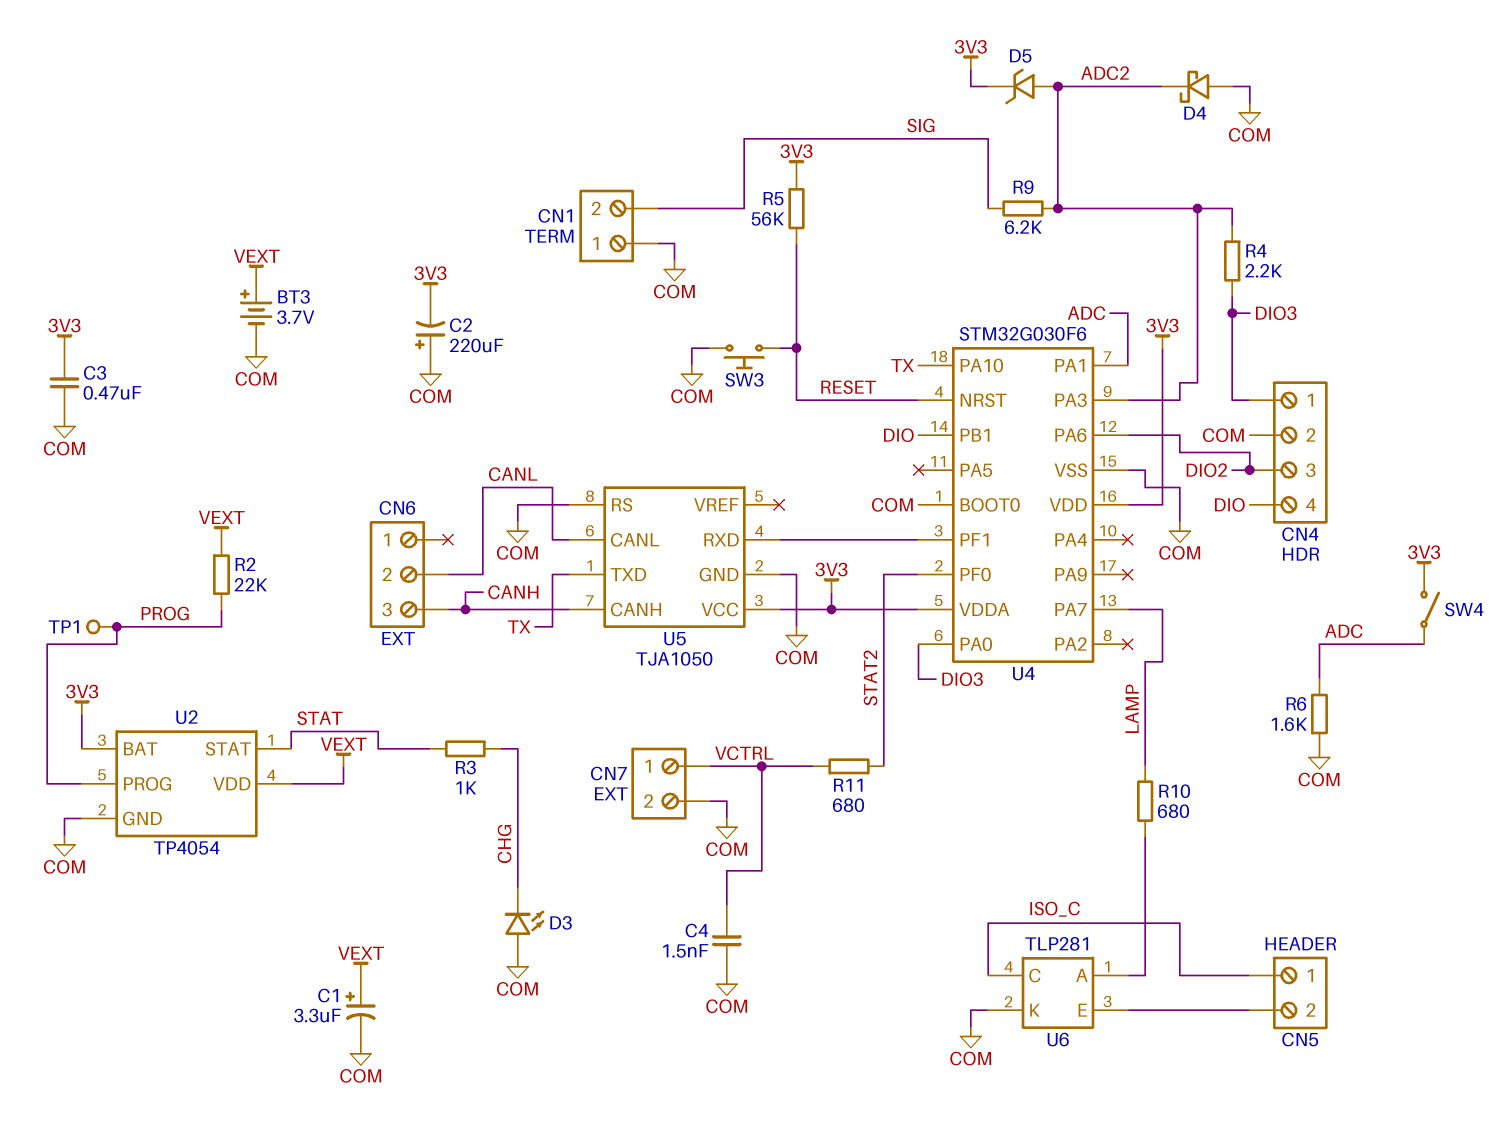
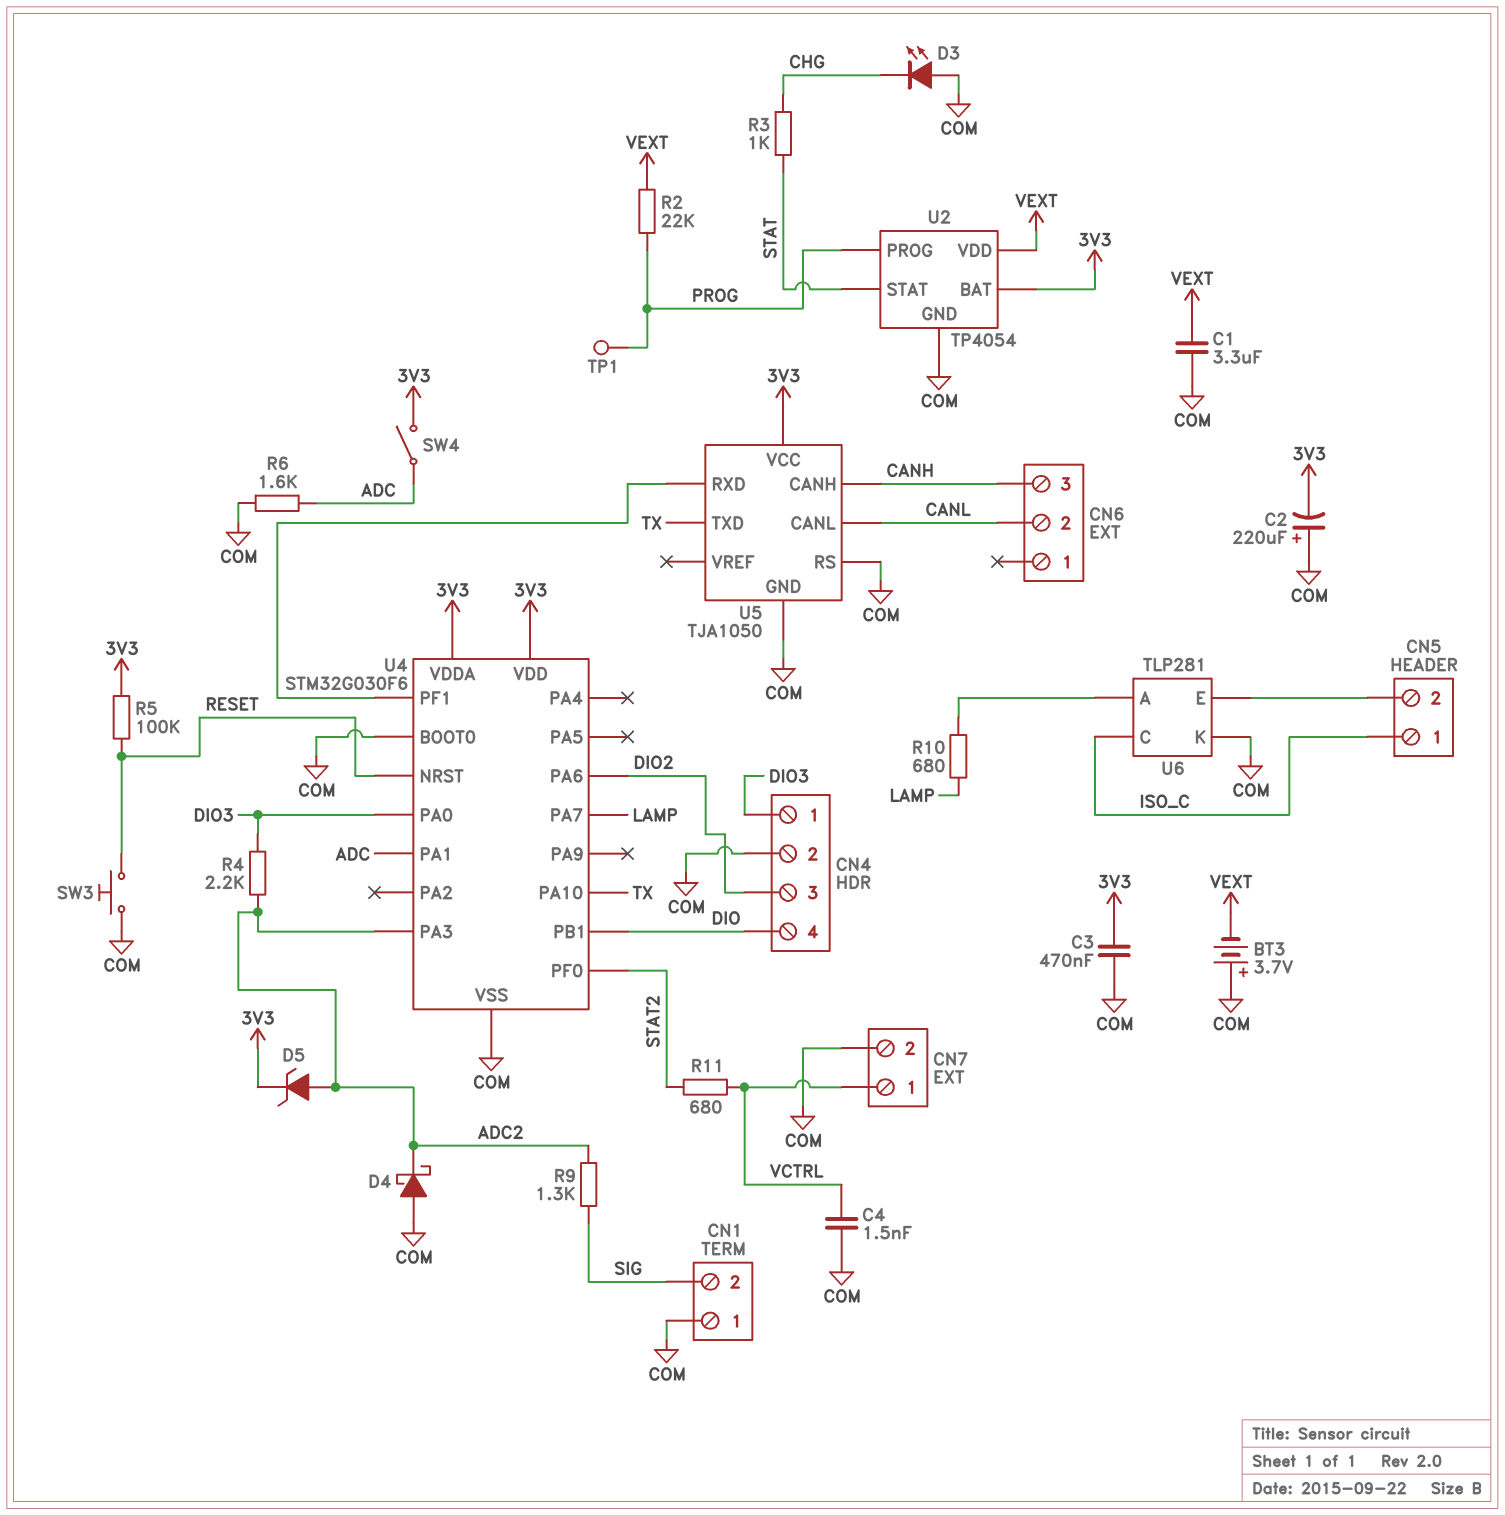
BT3: 3.7V (plus VEXT, minus COM) -> 3.7V (plus COM, minus VEXT)
C1: 3.3uF (plus VEXT, minus COM) -> 3.3uF (COM, VEXT)
R5: 56k (3V3, RESET) -> 100k (3V3, RESET)
R9: 6.2k (ADC2, SIG) -> 1.3k (ADC2, SIG)

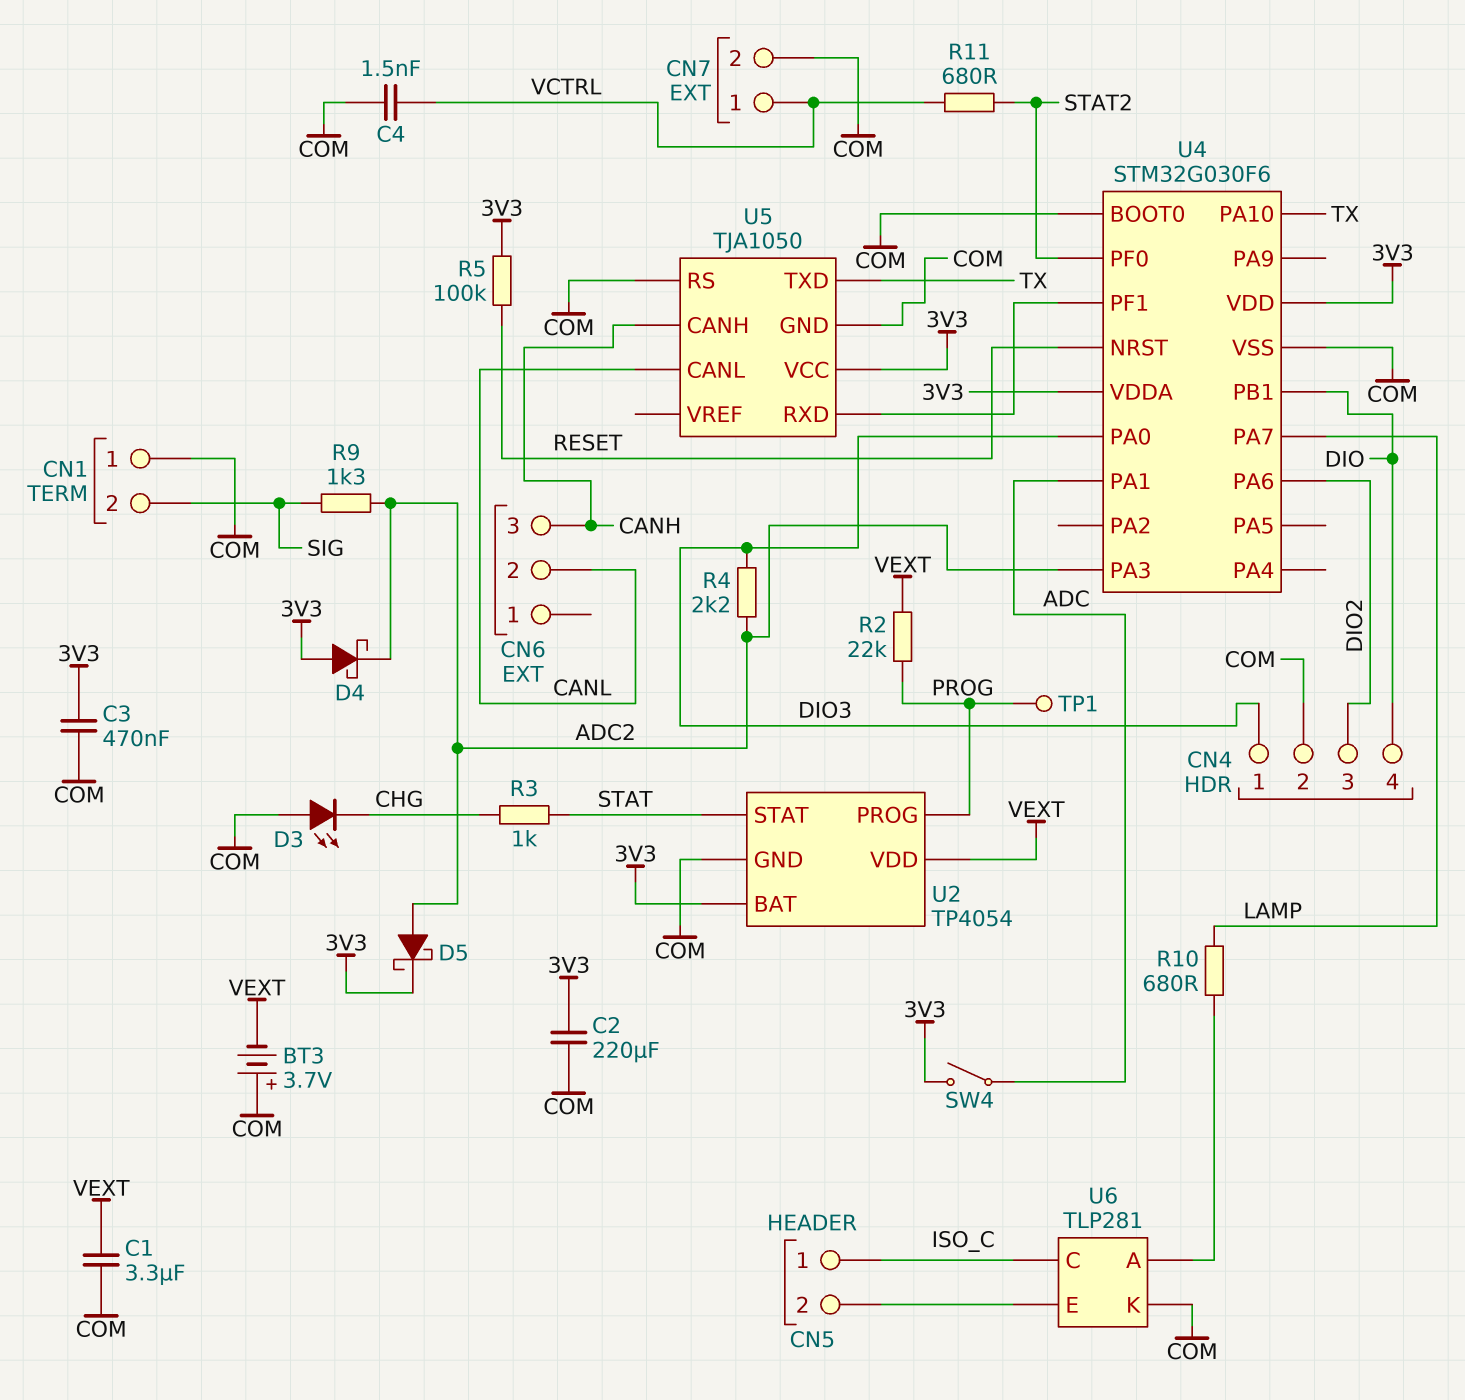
C2: 220uF (plus COM, minus 3V3) -> 220uF (3V3, COM)
D4: schottky (A COM, K ADC2) -> schottky (A 3V3, K ADC2)
D5: zener (A ADC2, K 3V3) -> schottky (A ADC2, K 3V3)
R6: 1.6k (ADC, COM) -> none
SW3: button (COM, RESET) -> none

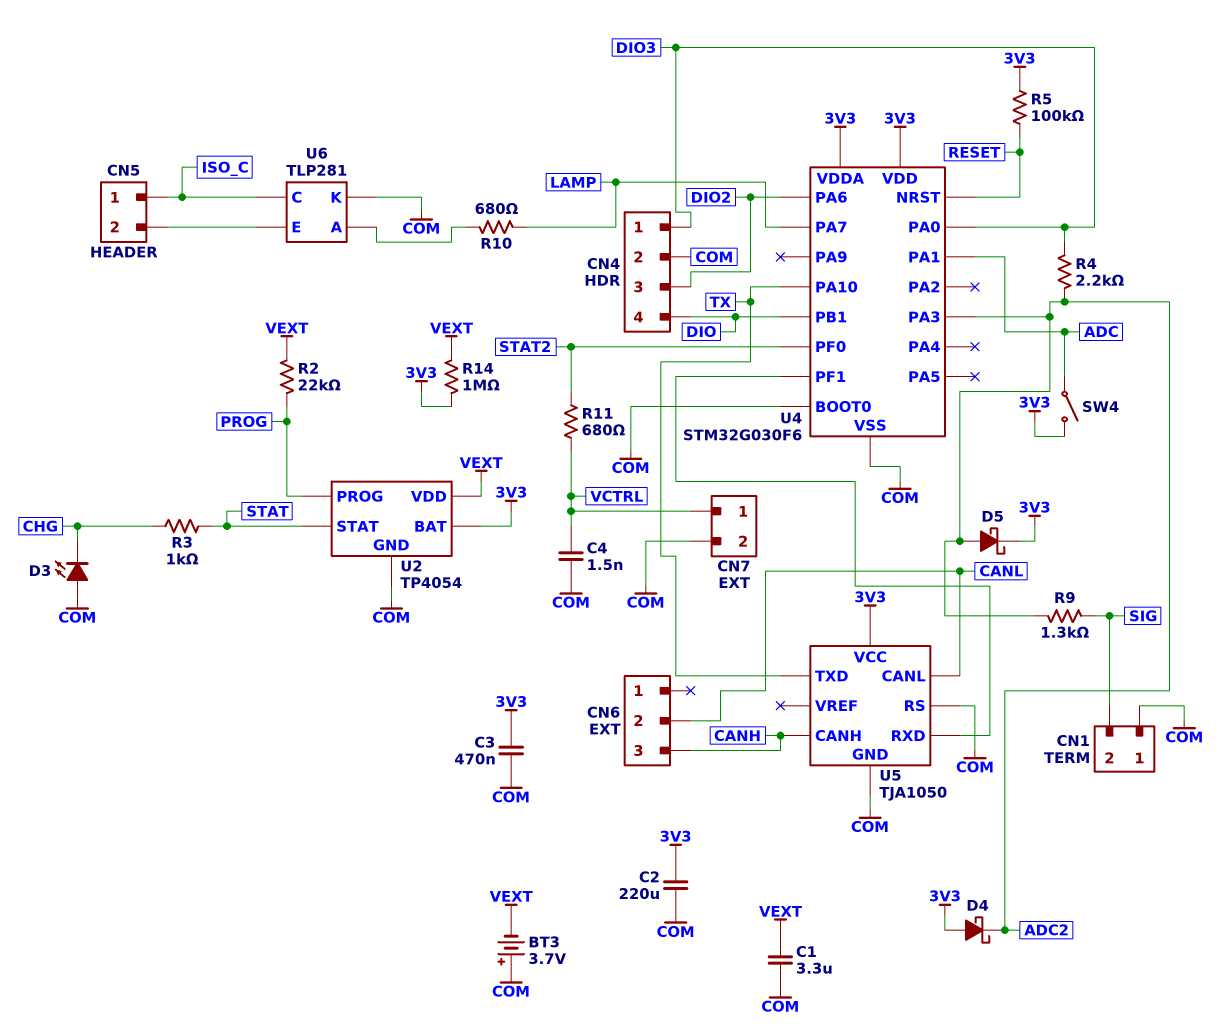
R14: none -> 1M (3V3, VEXT)
TP1: test point (PROG) -> none

